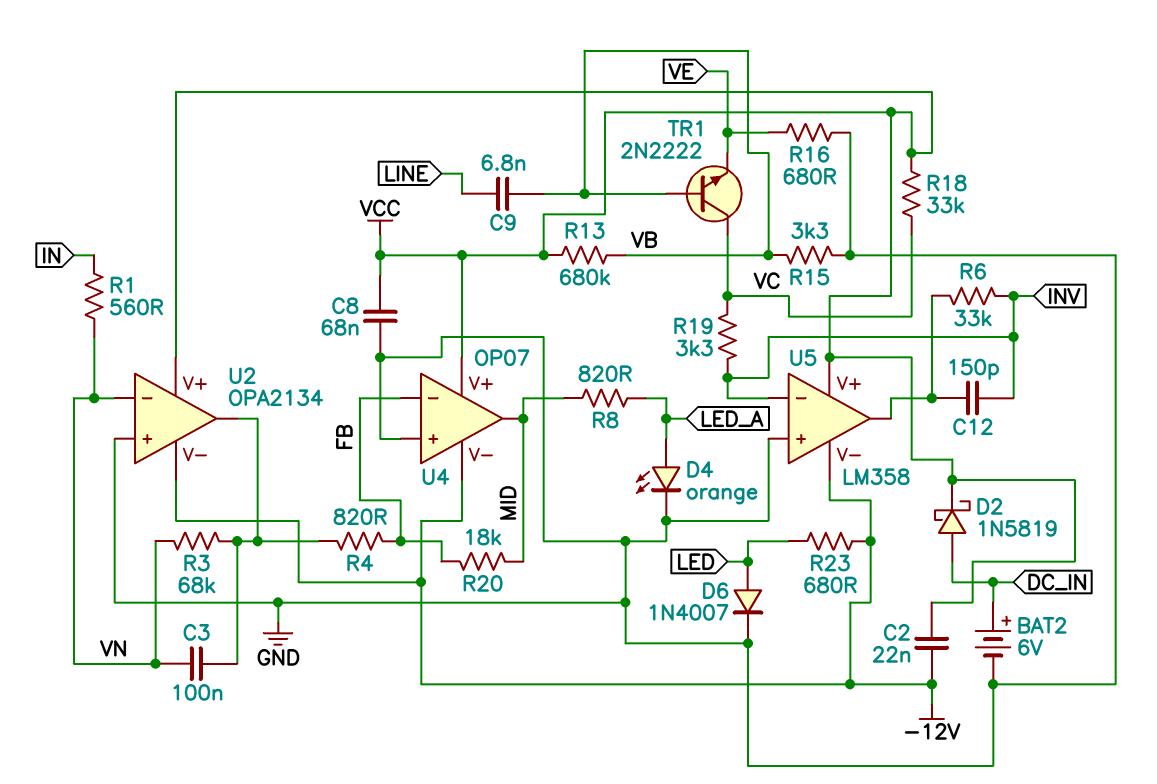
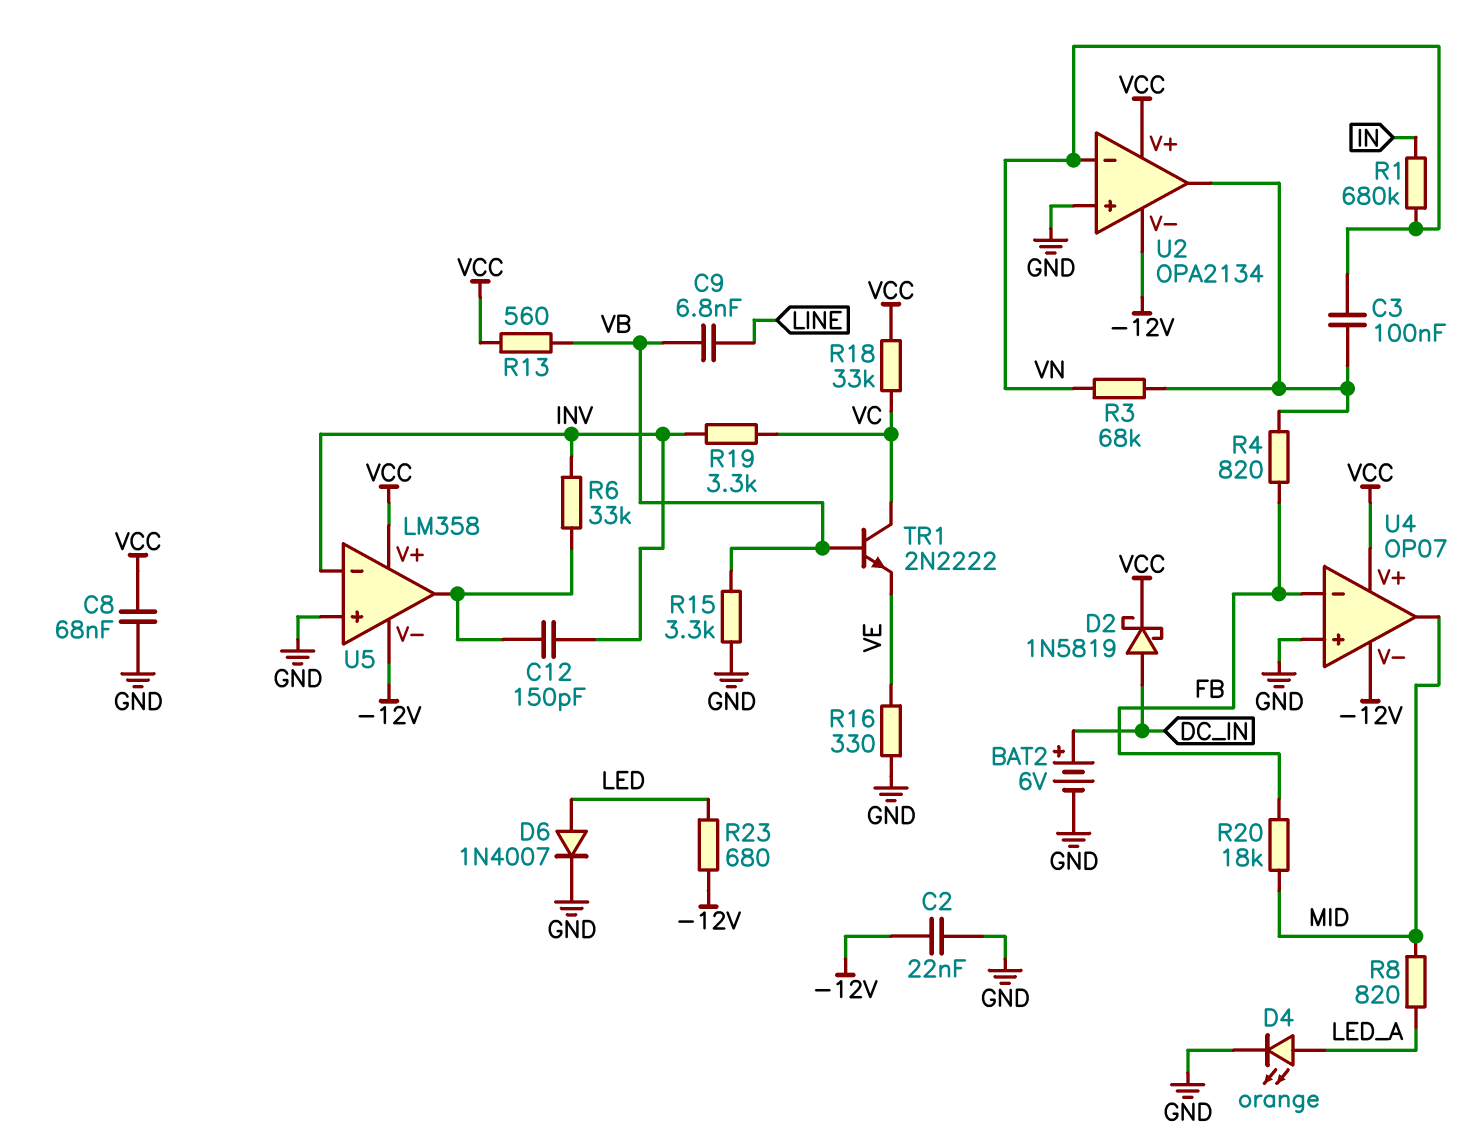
C2: 22nF (-12V, VCC) -> 22nF (-12V, GND)
R1: 560 (IN, VN) -> 680k (IN, VN)
R13: 680k (VB, VCC) -> 560 (VB, VCC)
R16: 680 (GND, VE) -> 330 (GND, VE)

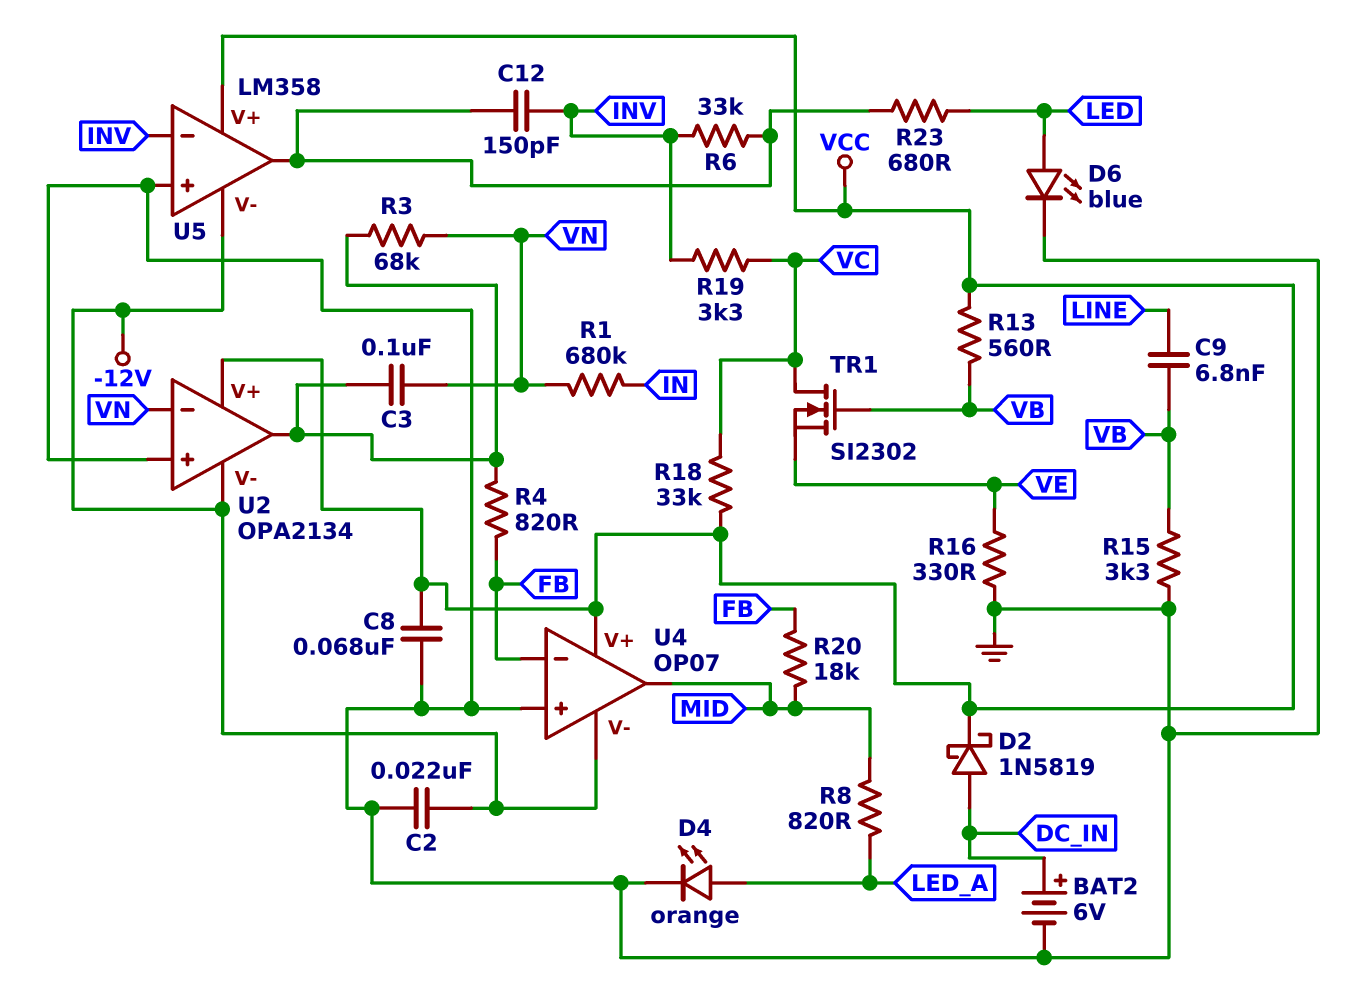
D6: diode 1N4007 (A LED, K GND) -> LED blue (A LED, K GND)
R23: 680 (-12V, LED) -> 680 (LED, U5/out)
TR1: NPN 2N2222 (B VB, C VC, E VE) -> NMOS SI2302 (G VB, D VC, S VE)

